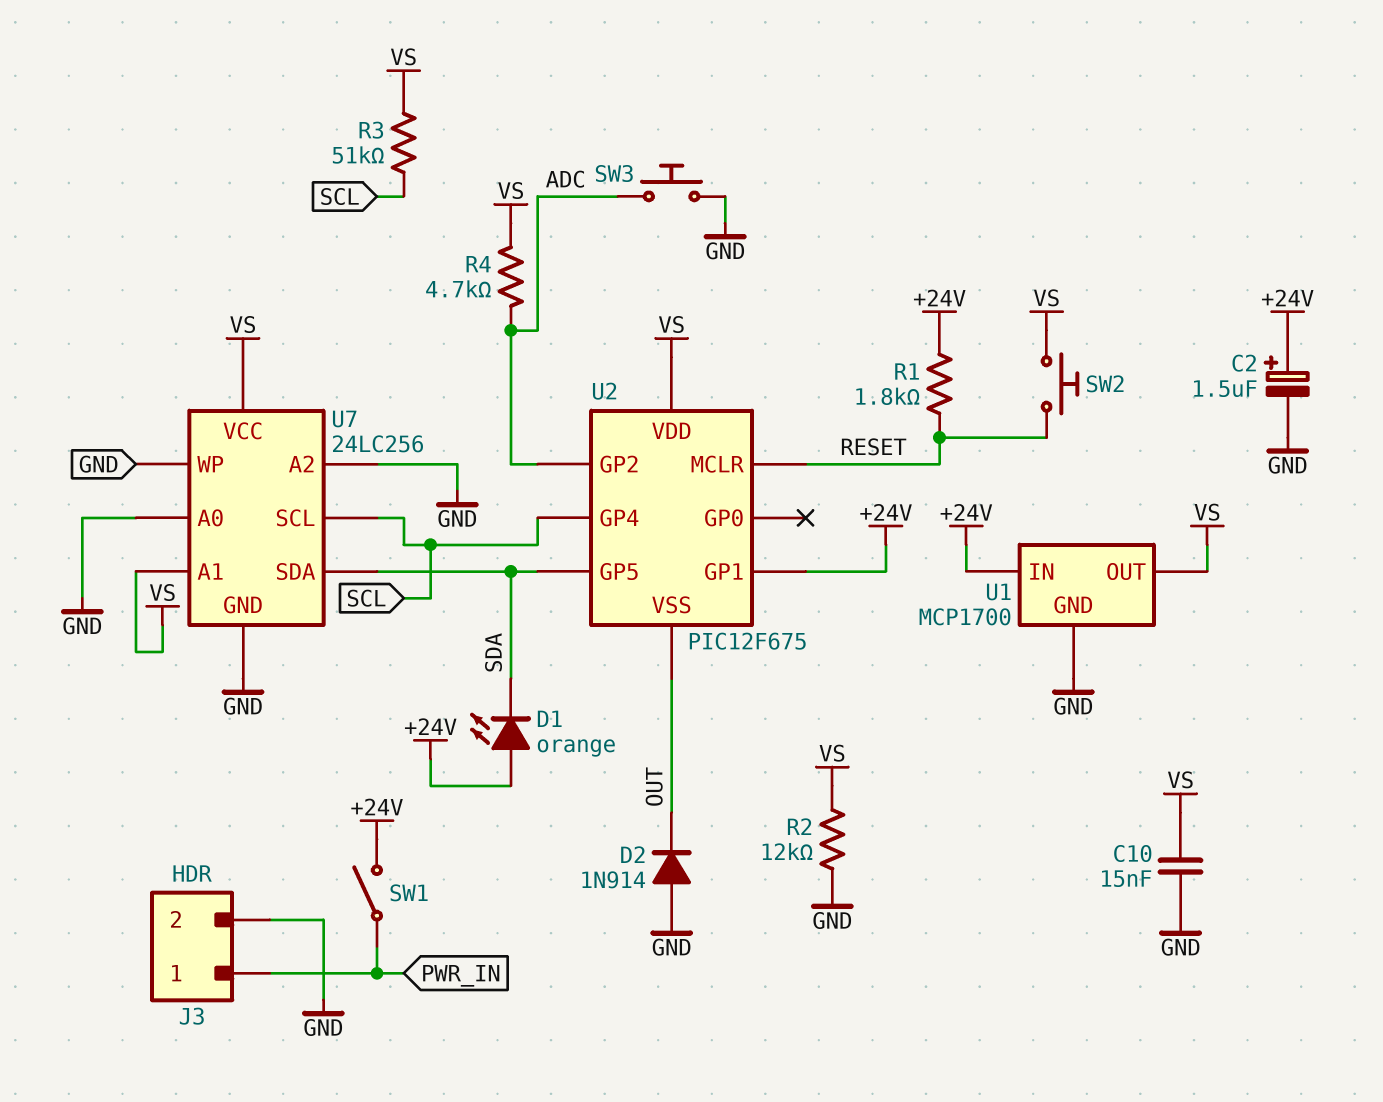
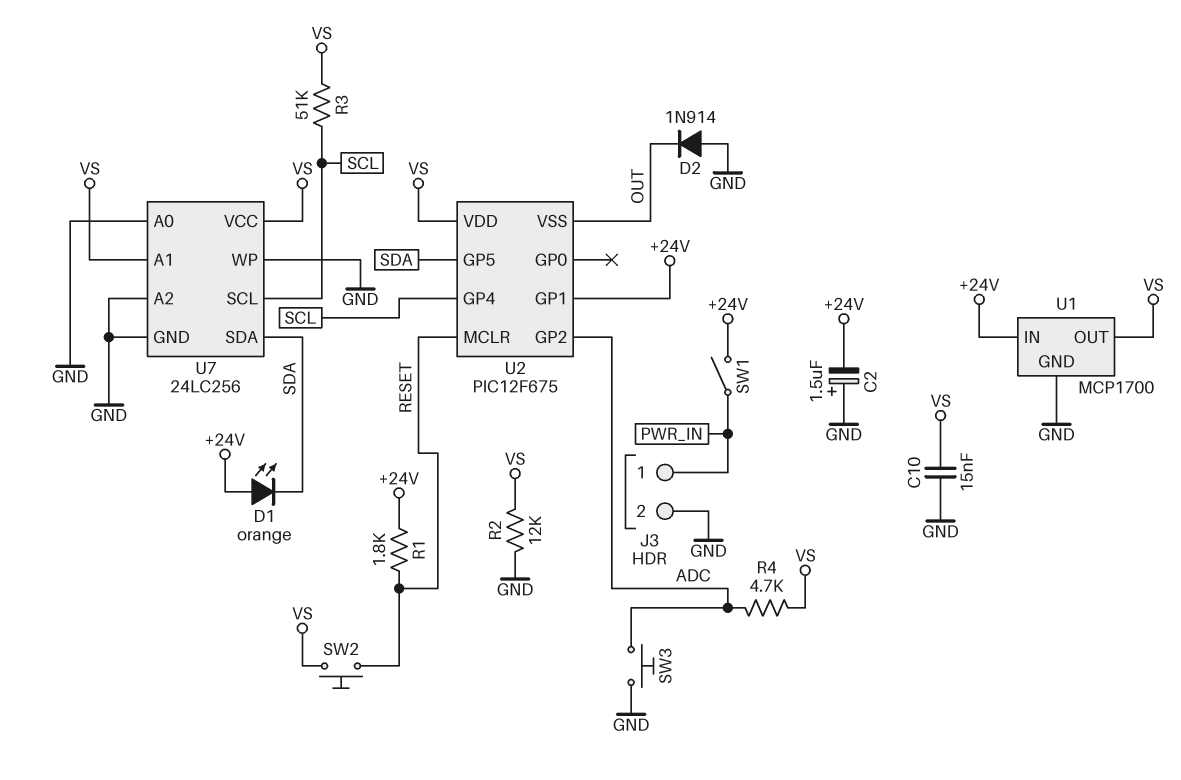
C2: 1.5uF (plus +24V, minus GND) -> 1.5uF (plus GND, minus +24V)

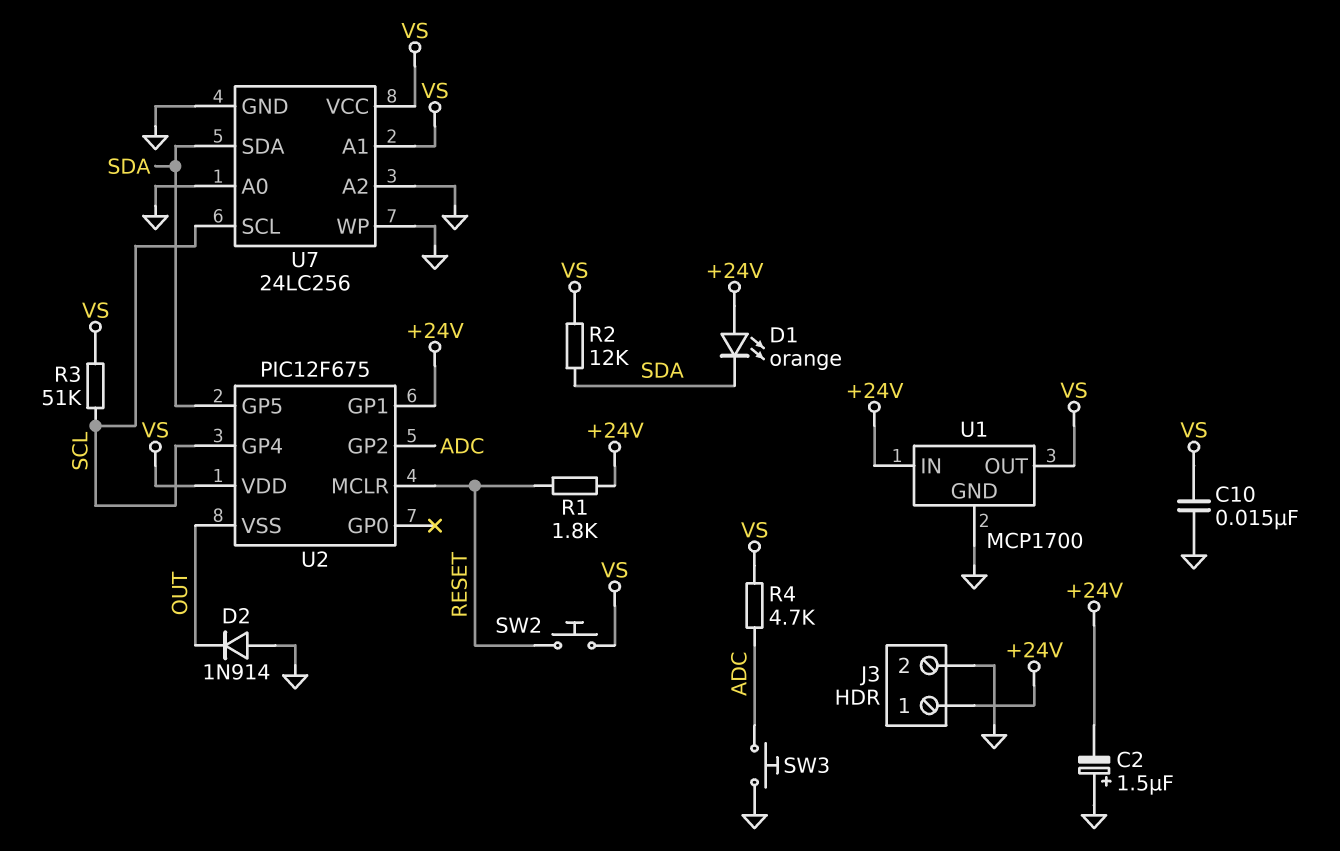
J3 pin 1: PWR_IN -> +24V
R2: 12k (GND, VS) -> 12k (SDA, VS)
SW1: switch (+24V, PWR_IN) -> none

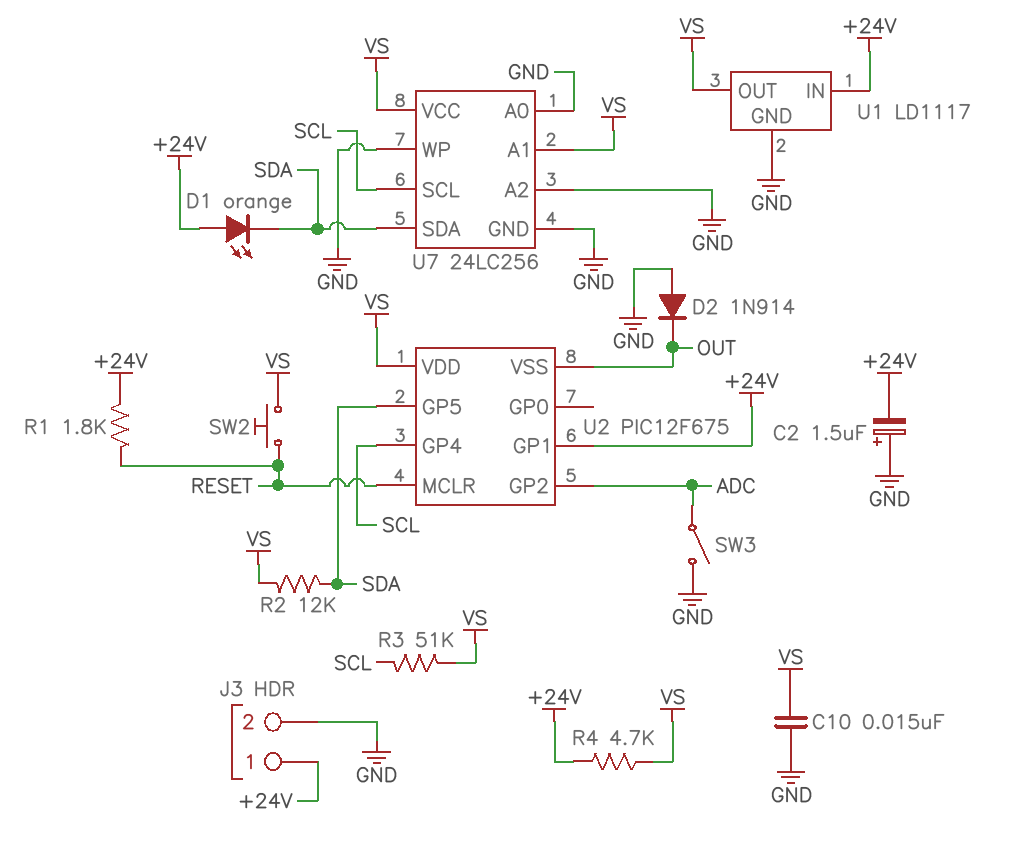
R4: 4.7k (ADC, VS) -> 4.7k (+24V, VS)
SW3: button (ADC, GND) -> switch (ADC, GND)
U1: MCP1700 -> LD1117

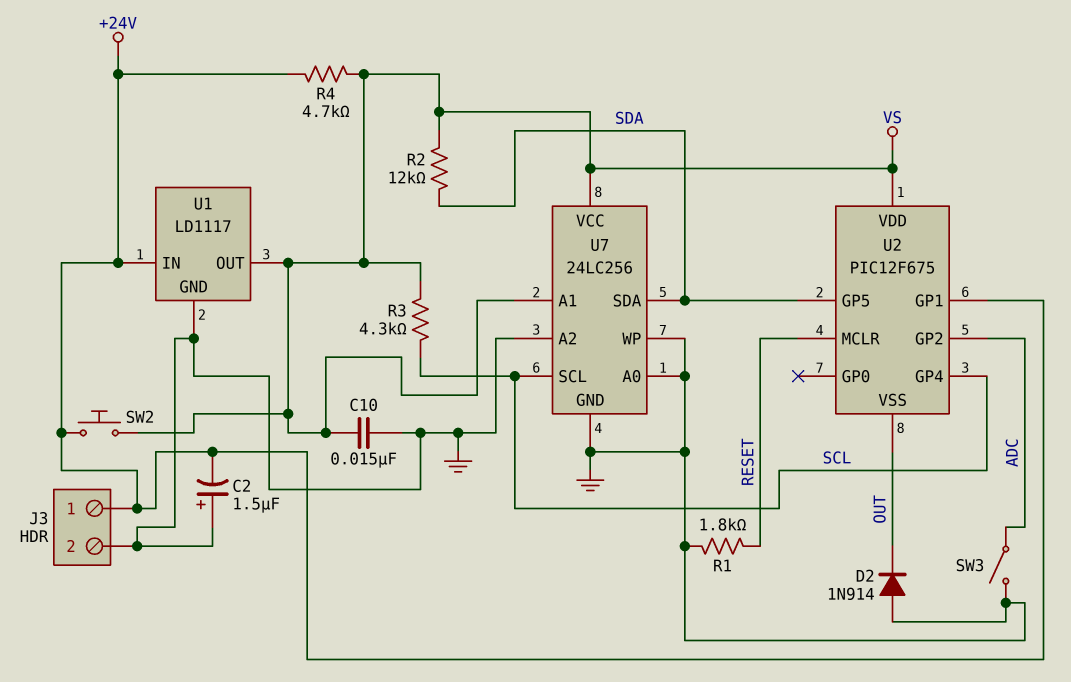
D1: LED orange (A +24V, K SDA) -> none
R1: 1.8k (+24V, RESET) -> 1.8k (GND, RESET)
R3: 51k (SCL, VS) -> 4.3k (SCL, VS)
SW2: button (RESET, VS) -> button (+24V, VS)

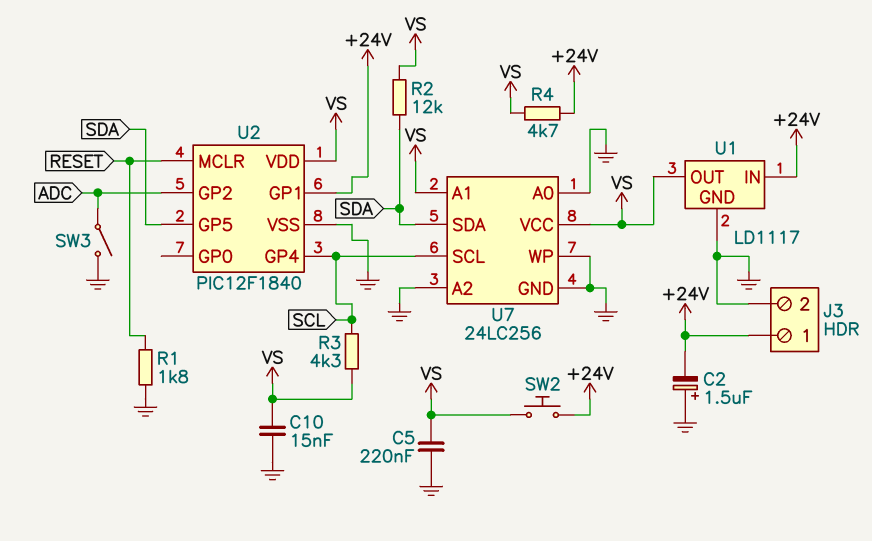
C5: none -> 220nF (GND, VS)
D2: diode 1N914 (A GND, K OUT) -> none
U2: PIC12F675 -> PIC12F1840
U2 pin VSS: OUT -> GND

